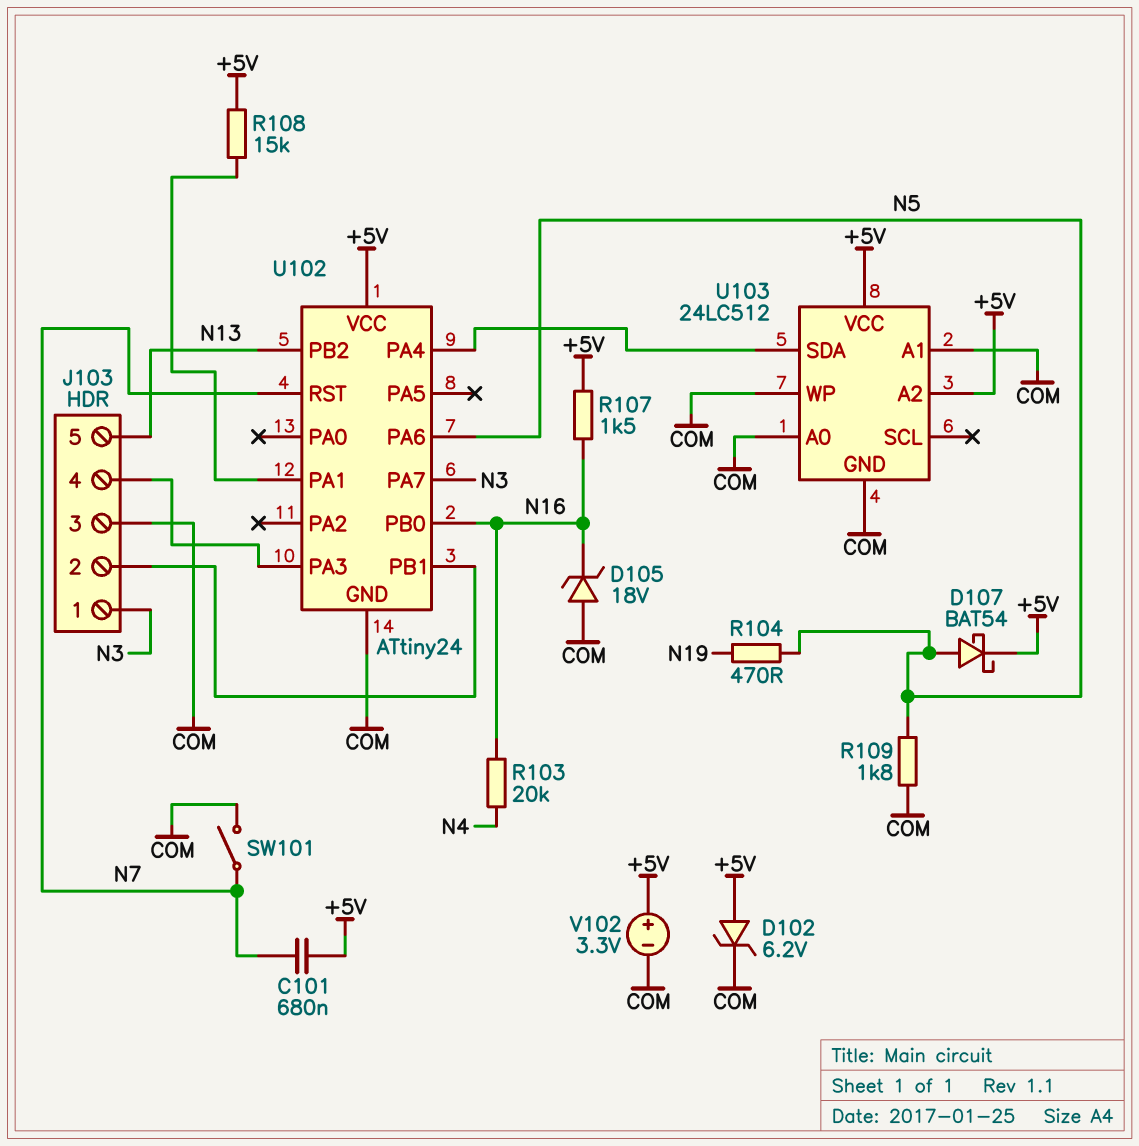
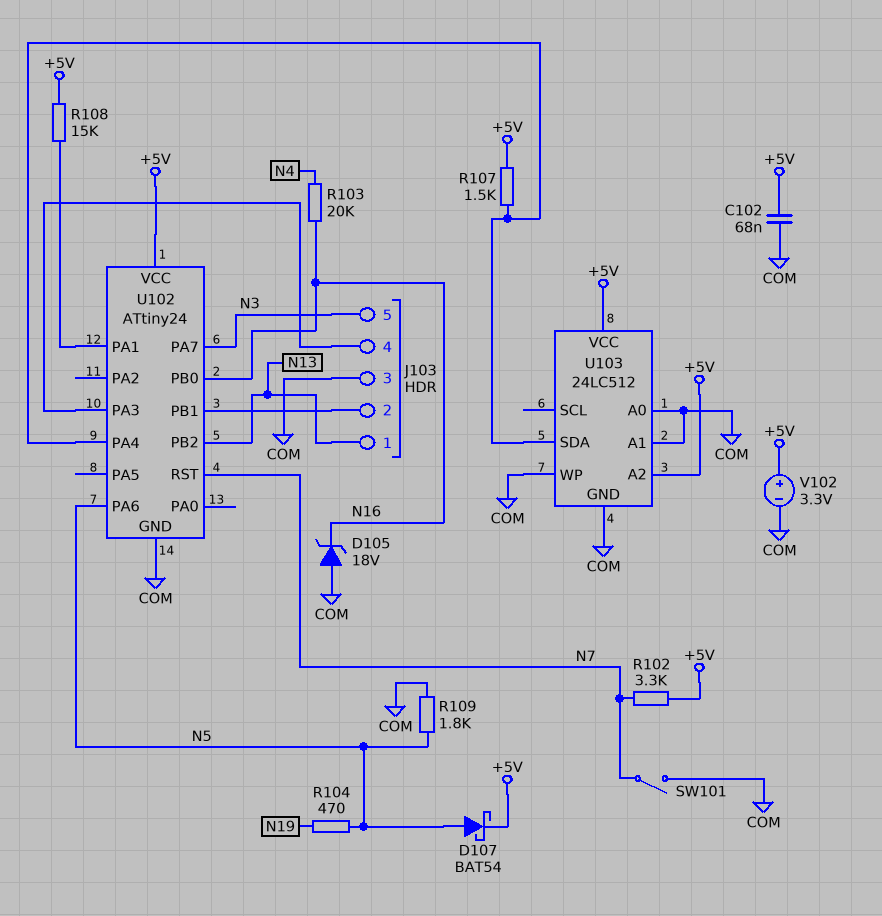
C101: 680nF (+5V, N7) -> none
C102: none -> 68nF (+5V, COM)
D102: zener 6.2V (A +5V, K COM) -> none
J103 pin 1: N3 -> N13
J103 pin 5: N13 -> N3
R102: none -> 3.3k (+5V, N7)
R107: 1.5k (+5V, N16) -> 1.5k (+5V, U102/PA4)

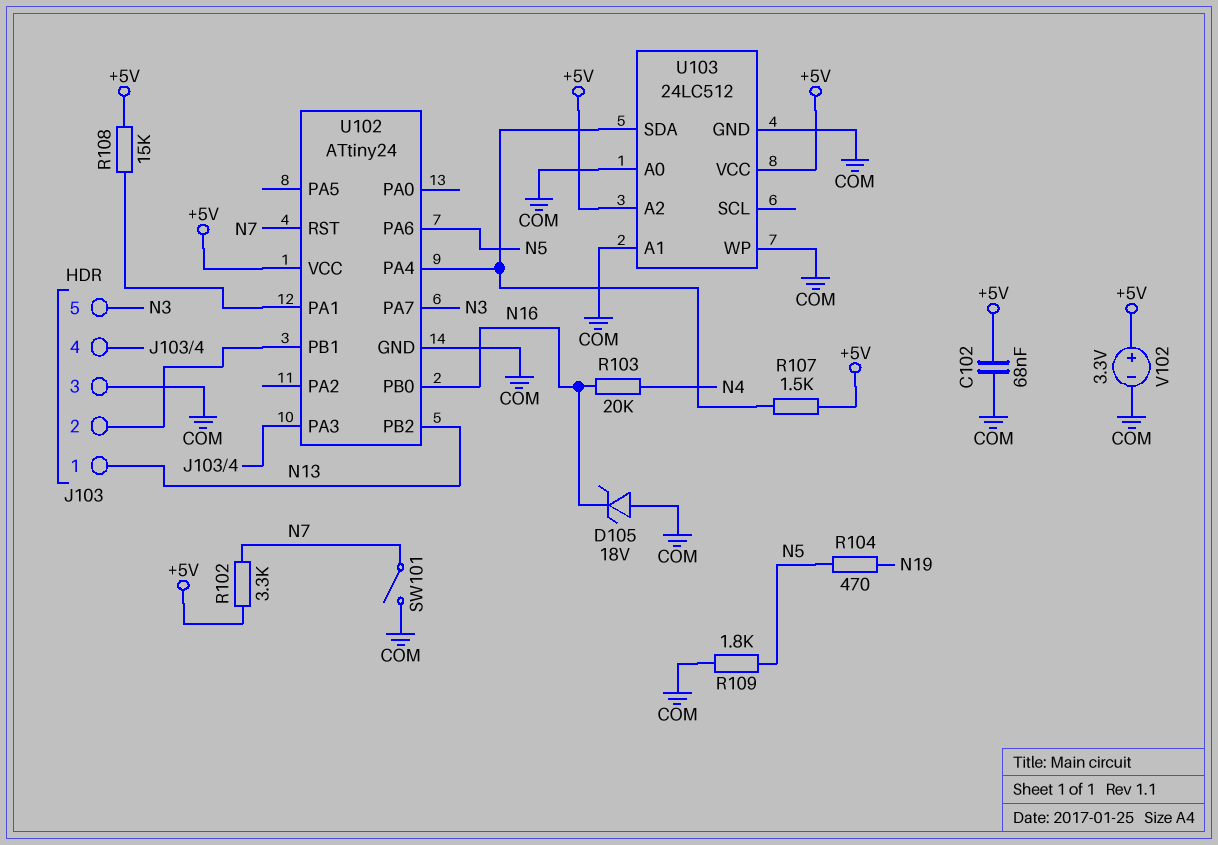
D107: schottky BAT54 (A N5, K +5V) -> none

